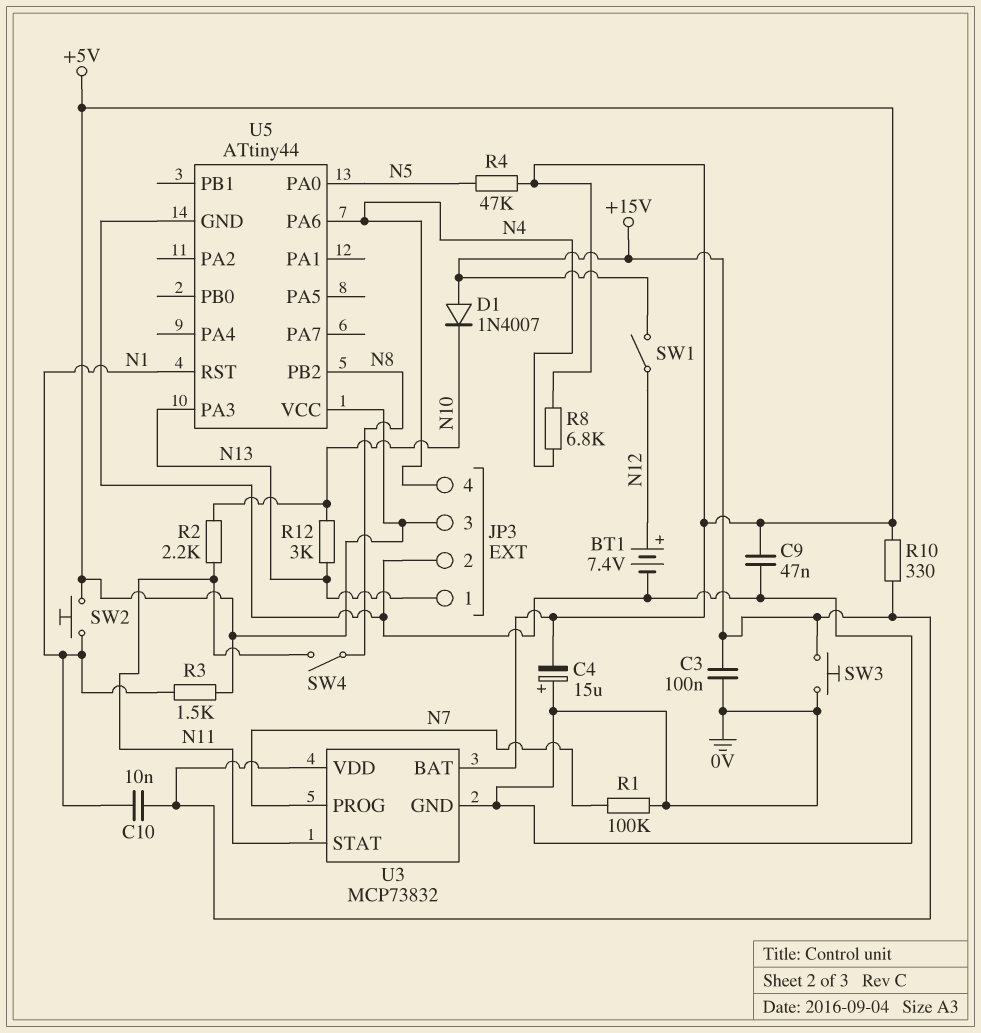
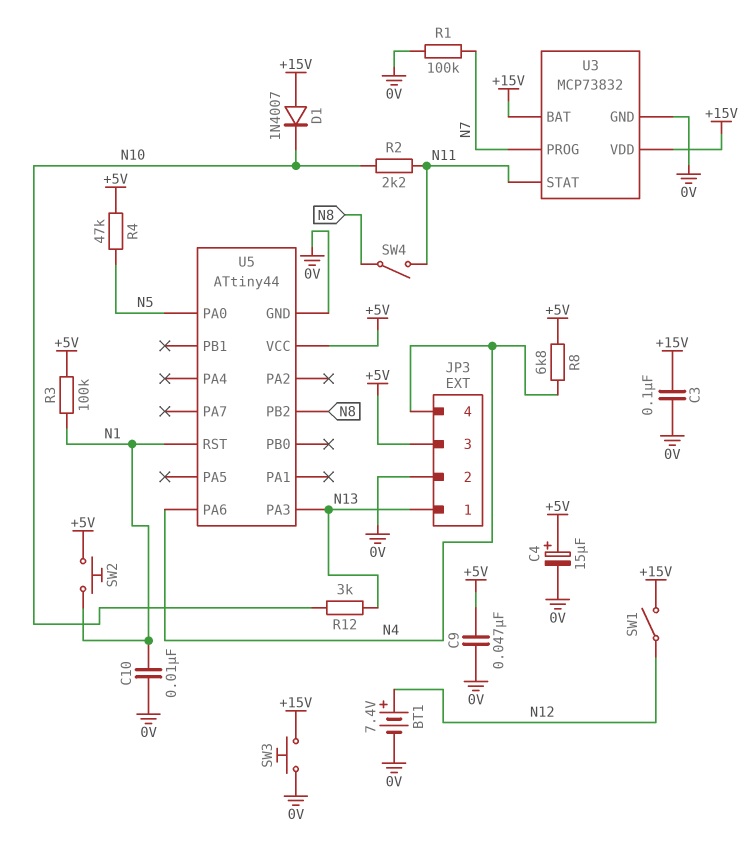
C4: 15uF (plus 0V, minus +5V) -> 15uF (plus +5V, minus 0V)
C10: 10nF (+15V, N1) -> 10nF (0V, N1)
R3: 1.5k (+5V, N1) -> 100k (+5V, N1)
R10: 330 (+5V, +15V) -> none
U3 pin BAT: +5V -> +15V

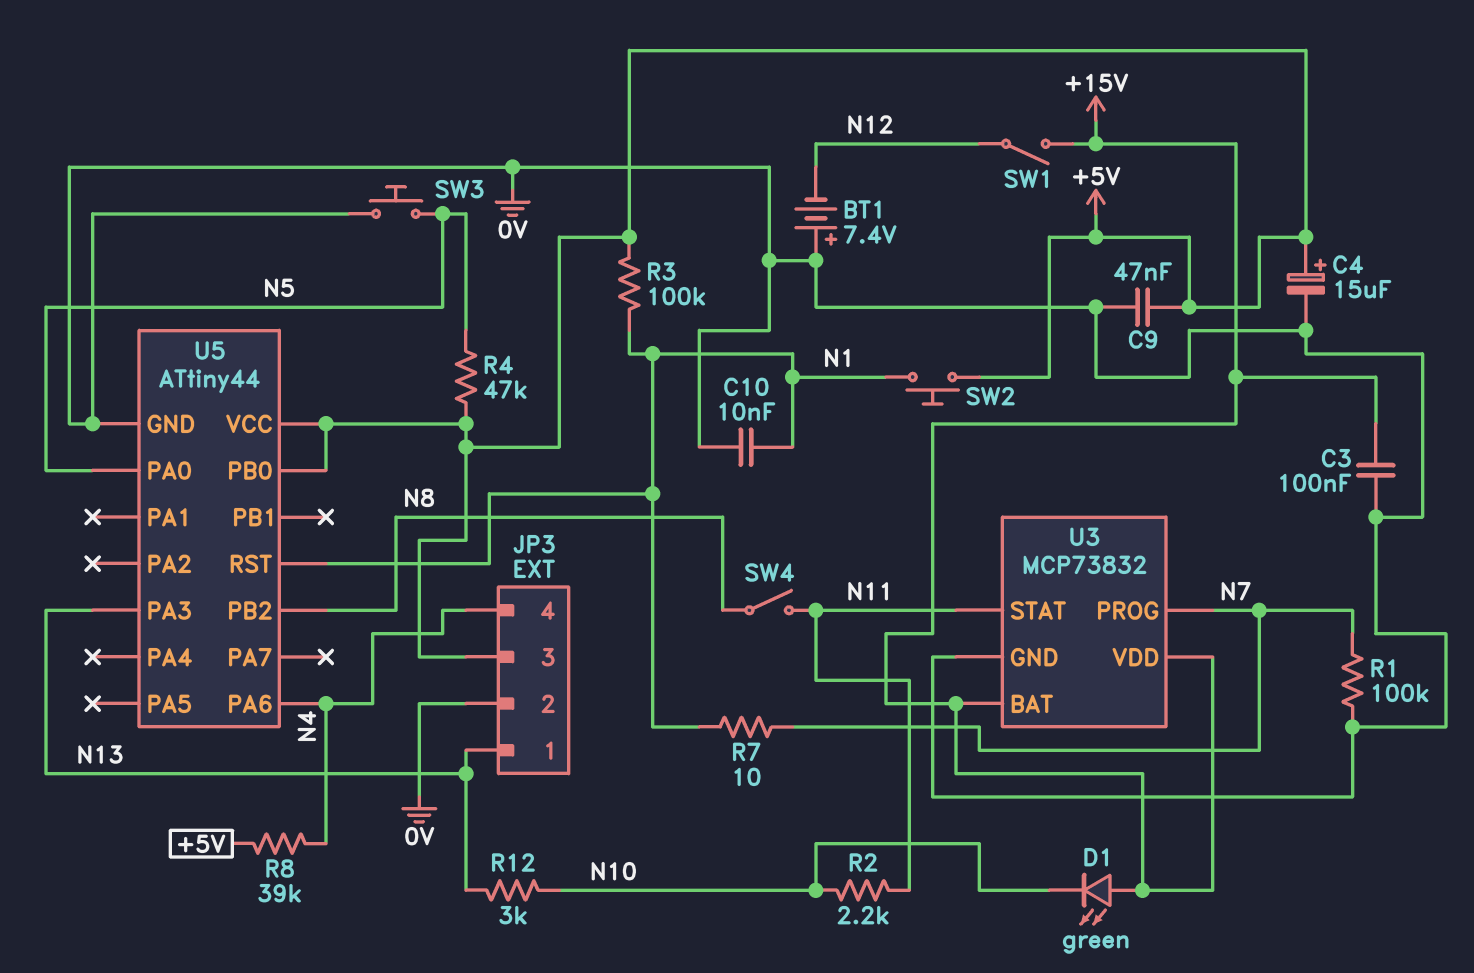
BT1: 7.4V (plus N12, minus 0V) -> 7.4V (plus 0V, minus N12)
D1: diode 1N4007 (A +15V, K N10) -> LED green (A +15V, K N10)
R7: none -> 10 (N1, N7)
R8: 6.8k (+5V, N4) -> 39k (+5V, N4)
SW3: button (+15V, 0V) -> button (0V, N5)
U5 pin PB0: none -> +5V

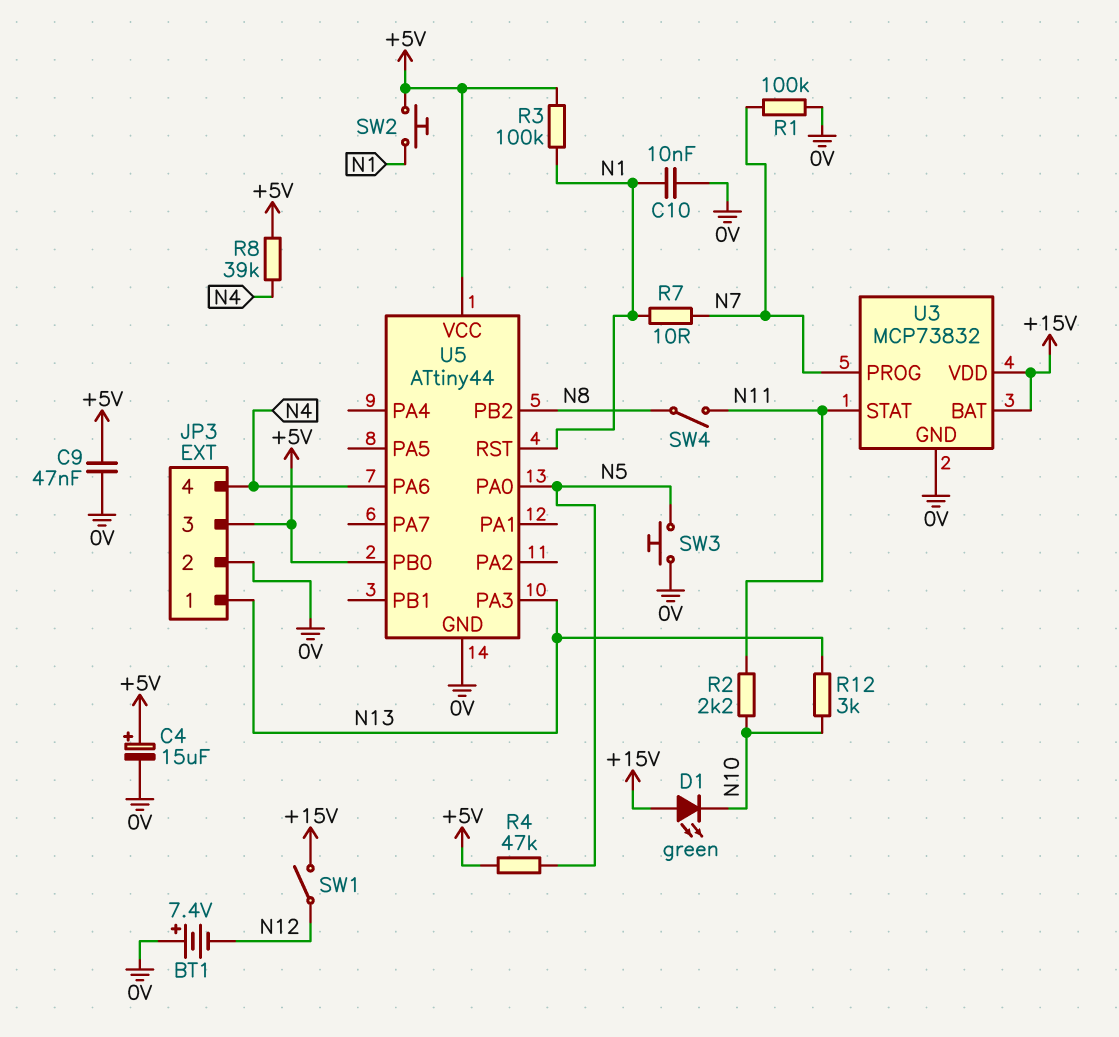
C3: 100nF (+15V, 0V) -> none

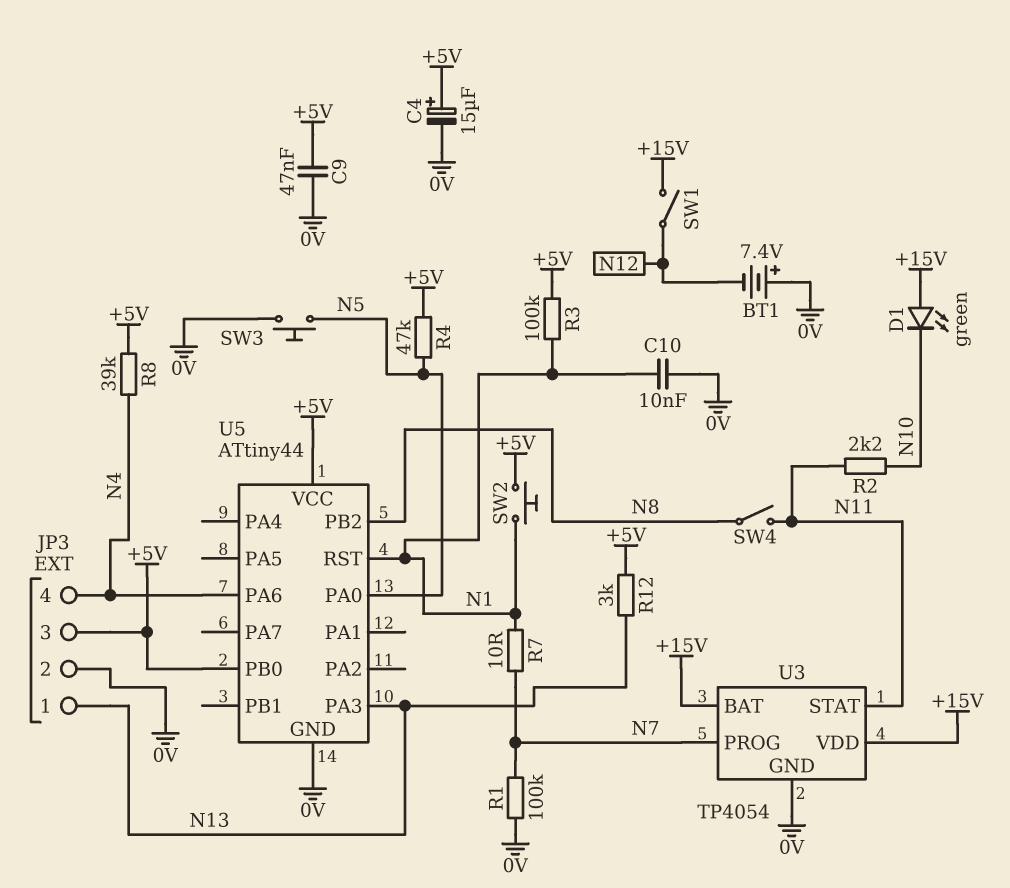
R12: 3k (N10, N13) -> 3k (+5V, N13)
U3: MCP73832 -> TP4054

